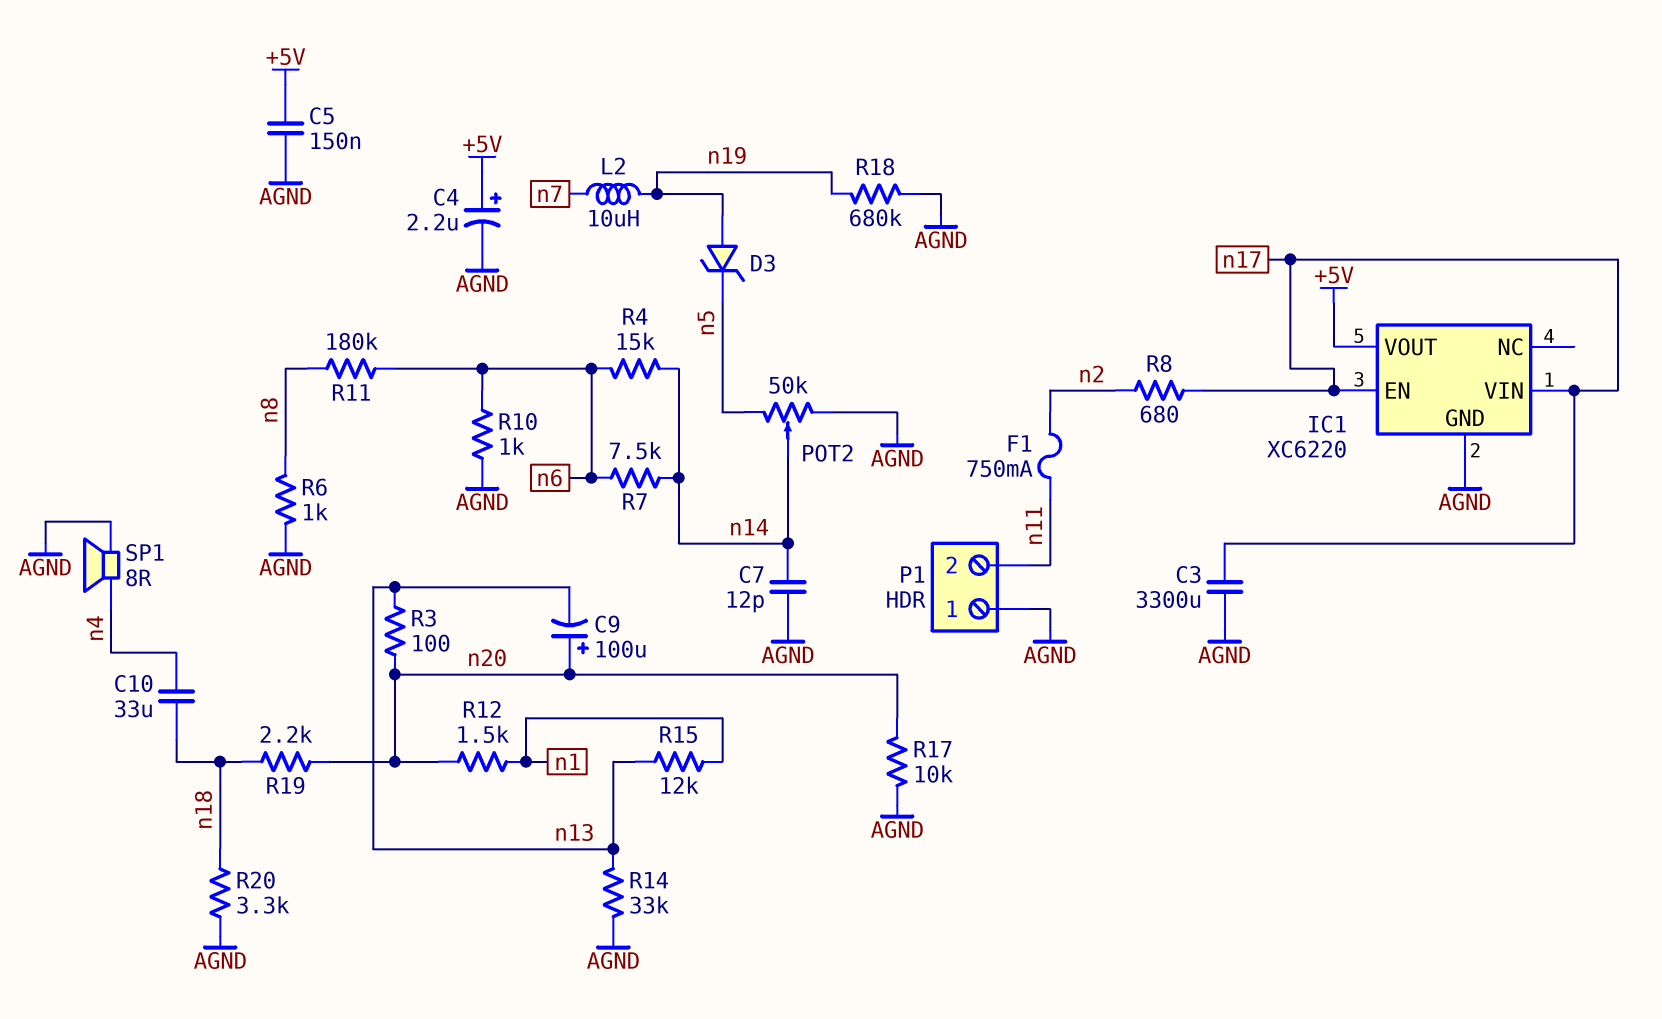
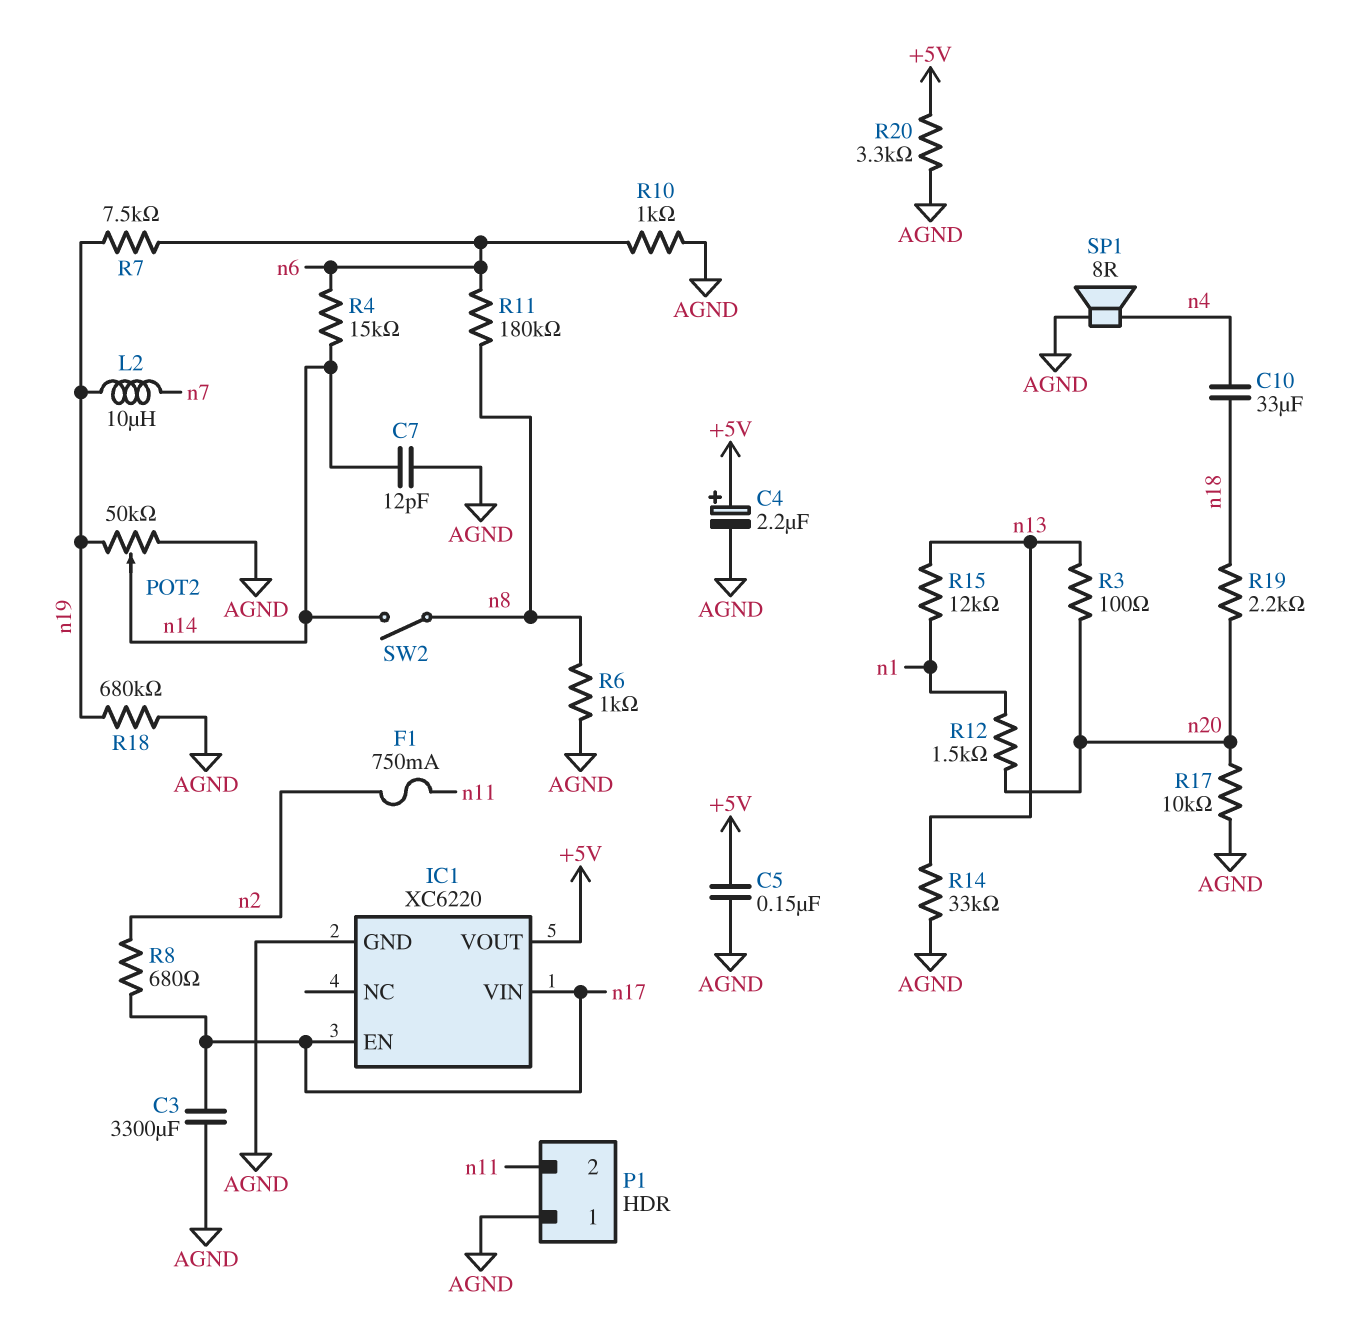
C9: 100uF (plus n20, minus n13) -> none
D3: zener (A n19, K n5) -> none
POT2: 50k (AGND, n5, wiper n14) -> 50k (AGND, n19, wiper n14)
R7: 7.5k (n6, n14) -> 7.5k (n6, n19)
R20: 3.3k (AGND, n18) -> 3.3k (+5V, AGND)
SW2: none -> switch (n8, n14)

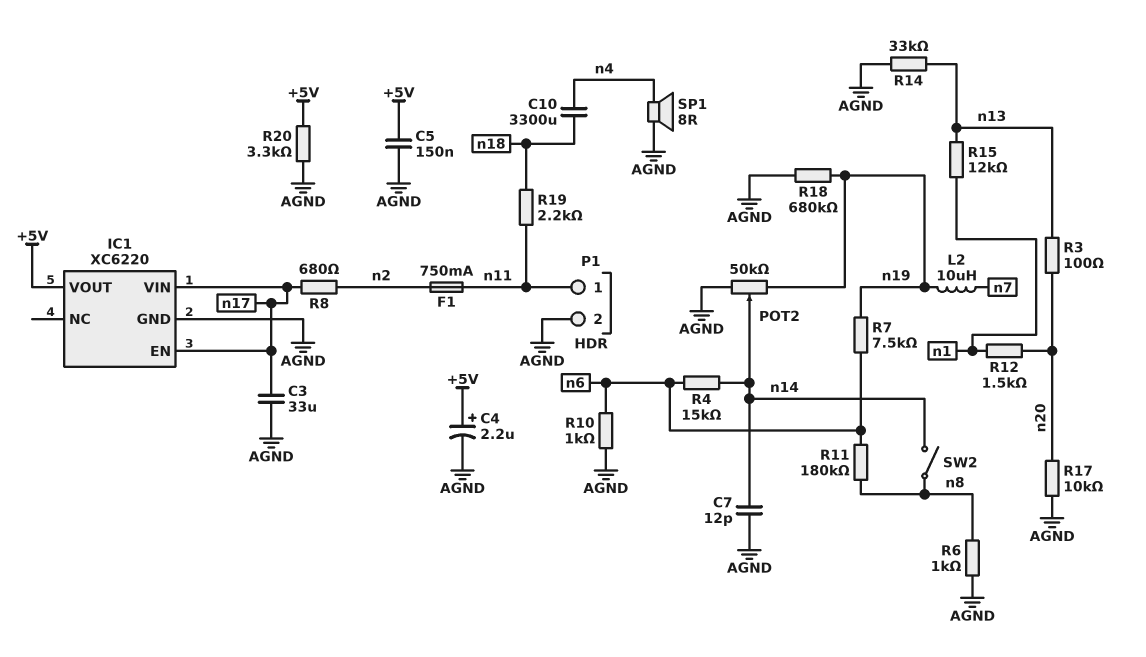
C3: 3300uF (AGND, n17) -> 33uF (AGND, n17)
C10: 33uF (n4, n18) -> 3300uF (n4, n18)
P1 pin 1: AGND -> n11
P1 pin 2: n11 -> AGND
R19: 2.2k (n18, n20) -> 2.2k (n11, n18)

